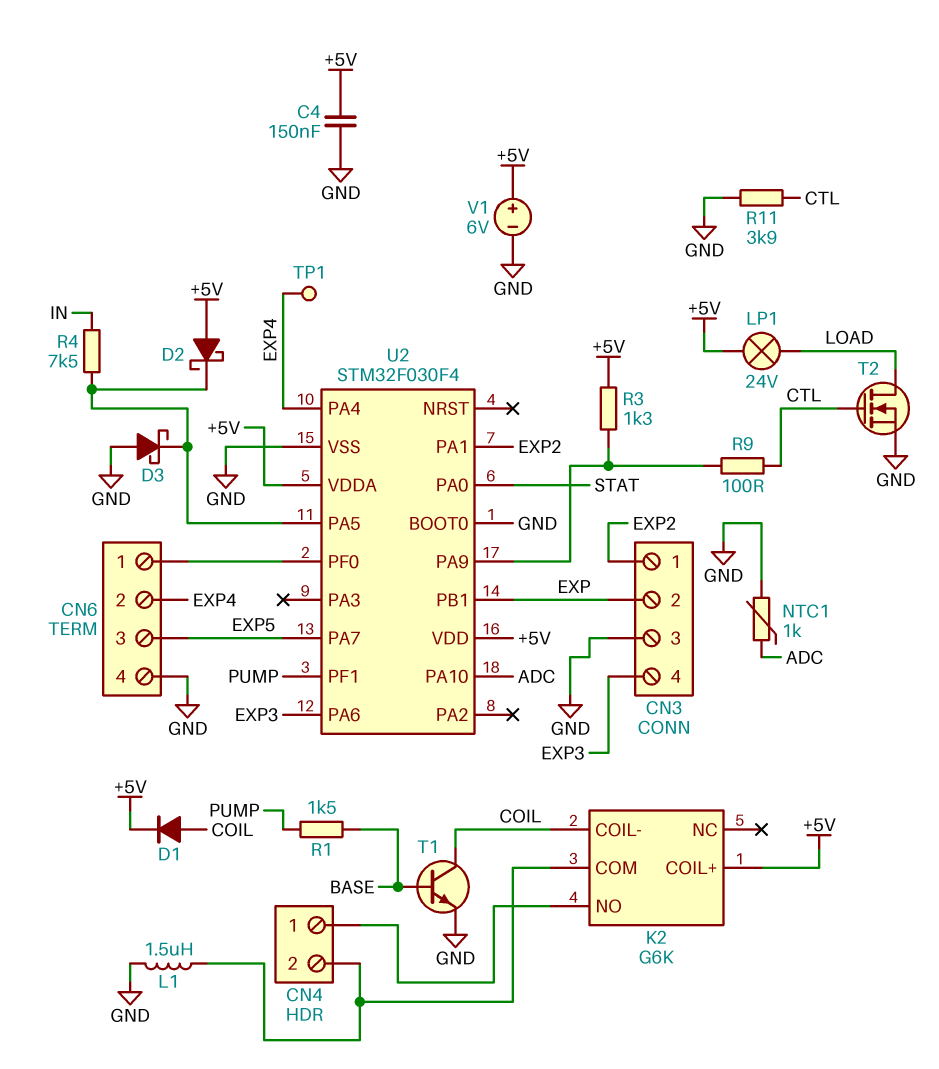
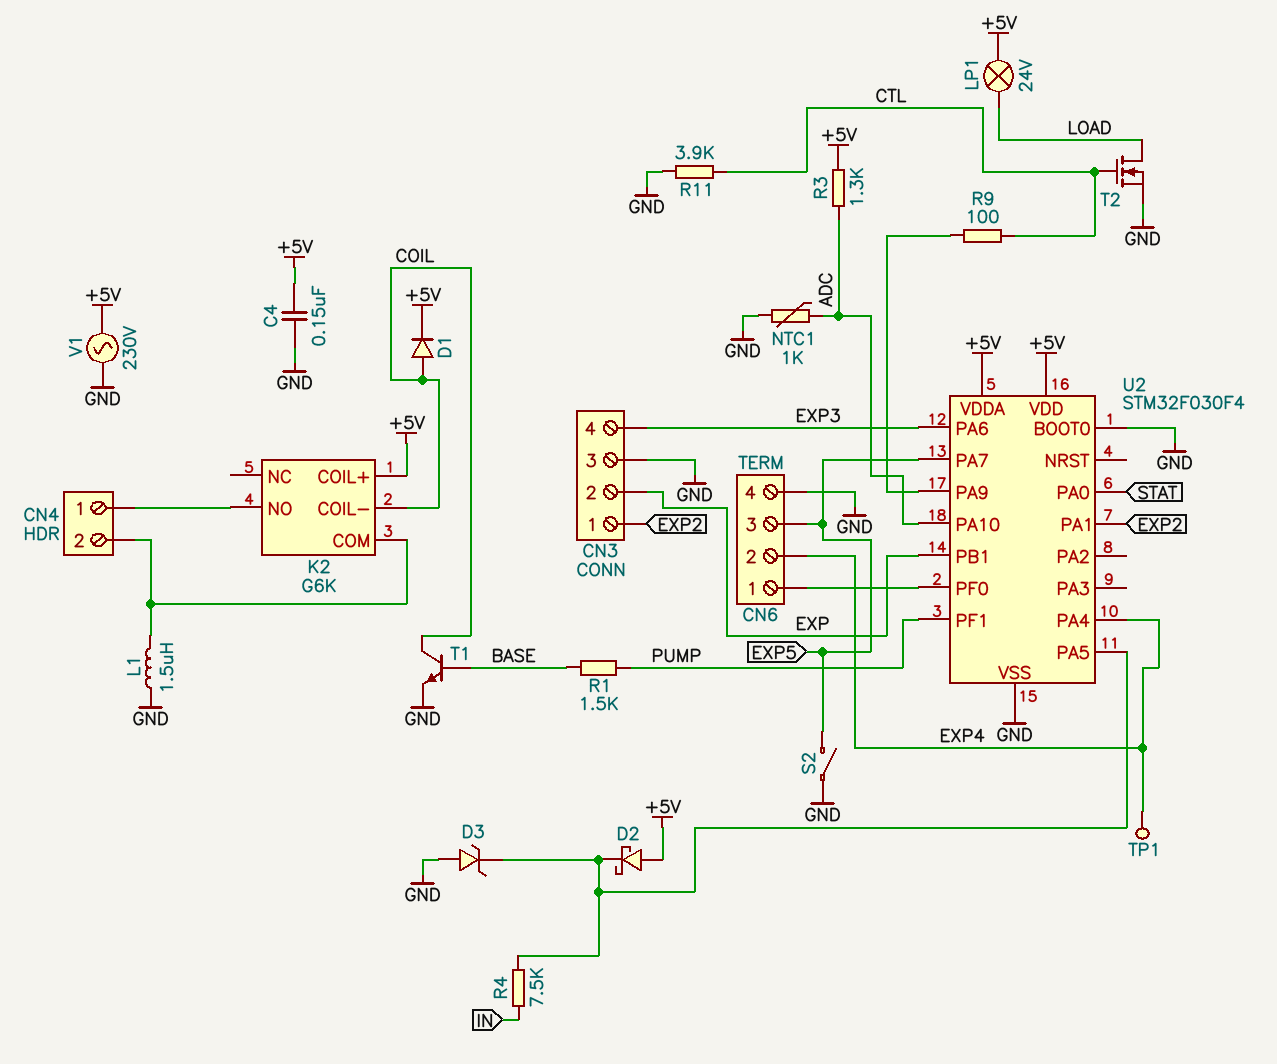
D3: schottky (A GND, K U2/PA5) -> zener (A GND, K U2/PA5)
R3: 1.3k (+5V, U2/PA9) -> 1.3k (+5V, ADC)
S2: none -> switch (EXP5, GND)
V1: 6V (plus +5V, minus GND) -> AC 230V (+5V, GND)

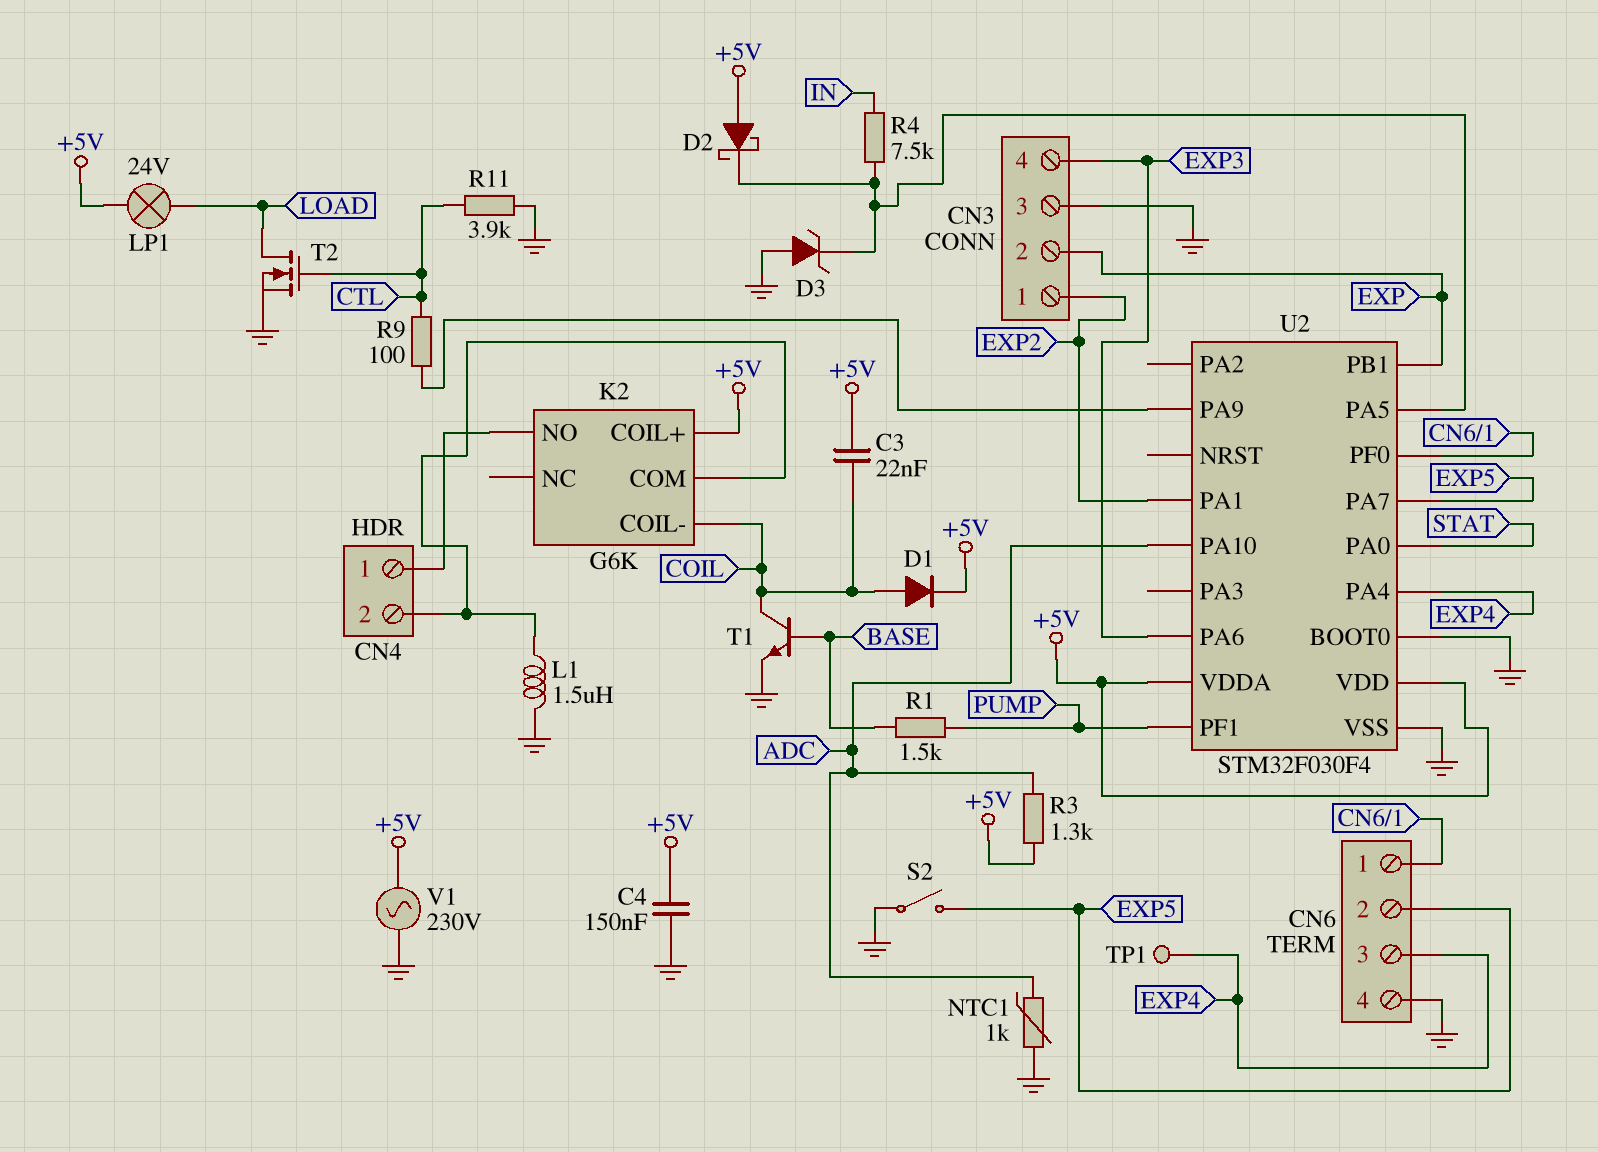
C3: none -> 22nF (+5V, COIL)
CN6 pin 2: EXP4 -> EXP5
CN6 pin 3: EXP5 -> EXP4

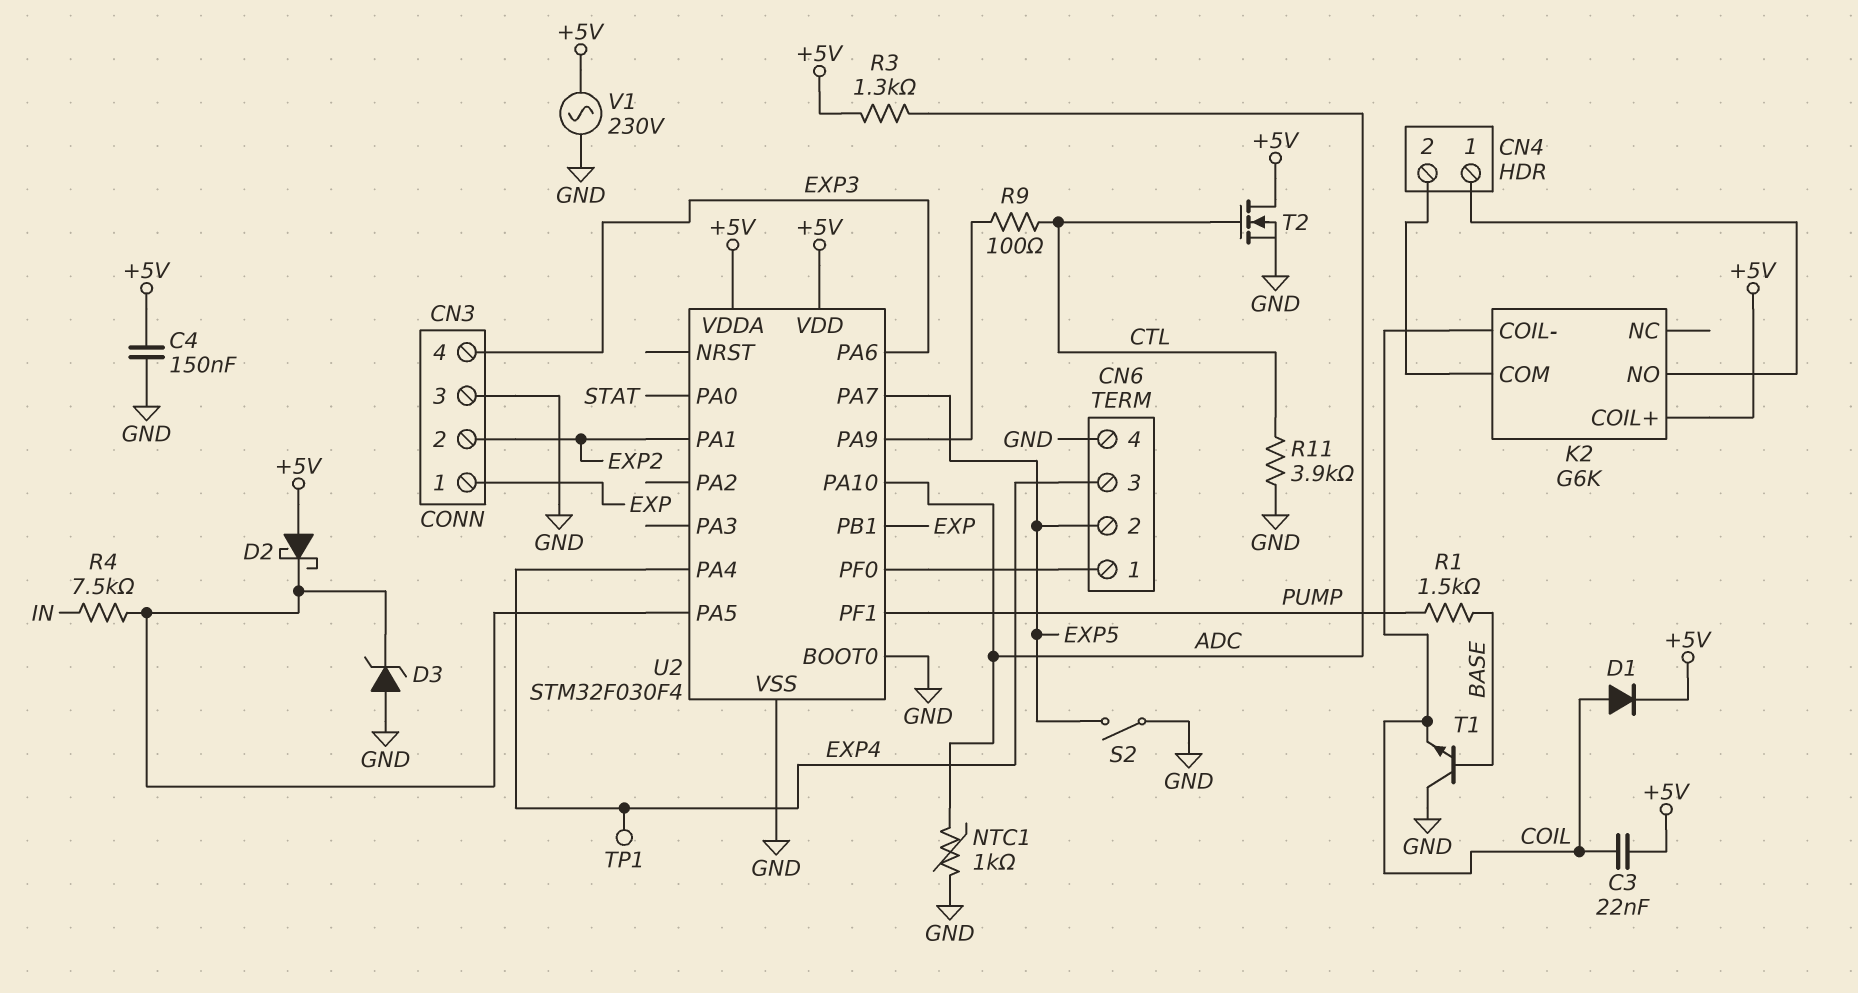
CN3 pin 1: EXP2 -> EXP
CN3 pin 2: EXP -> EXP2
L1: 1.5uH (CN4/2, GND) -> none
LP1: lamp 24V (+5V, LOAD) -> none
T1: NPN (B BASE, C COIL, E GND) -> NPN (B BASE, C GND, E COIL)
T2: NMOS (G CTL, D LOAD, S GND) -> NMOS (G CTL, D +5V, S GND)

